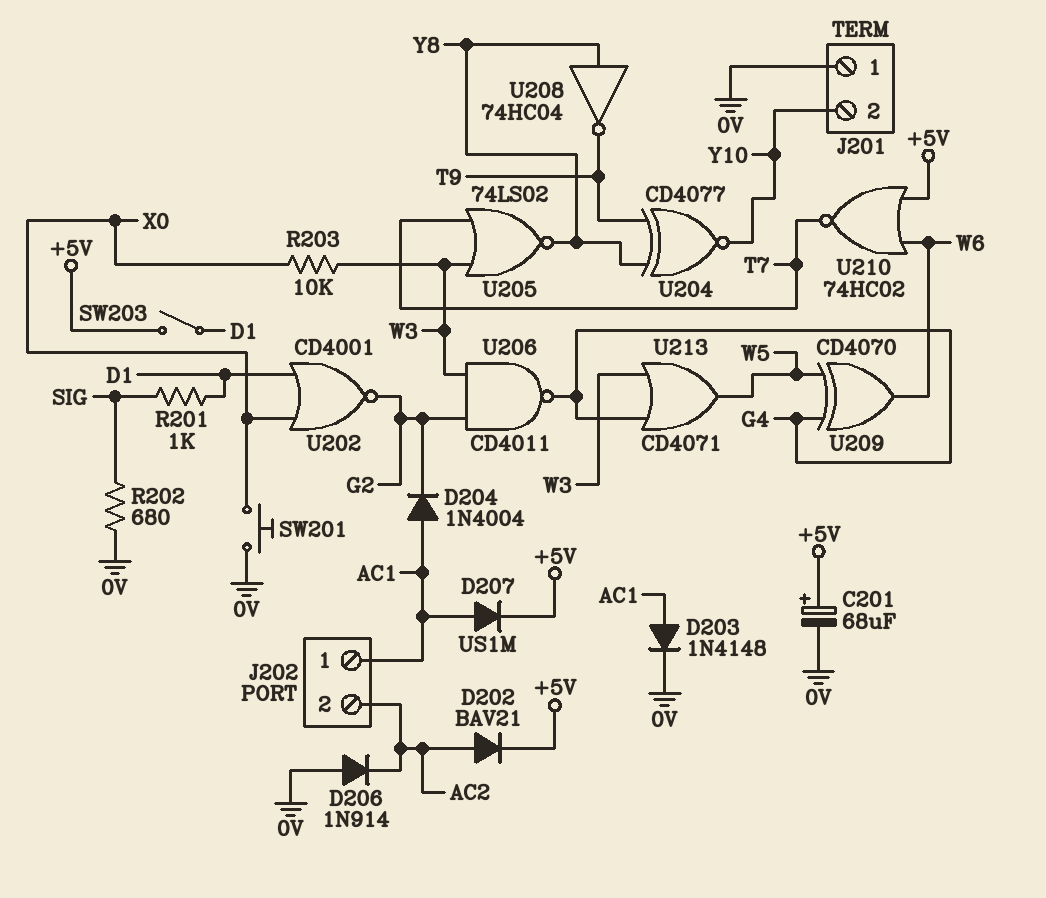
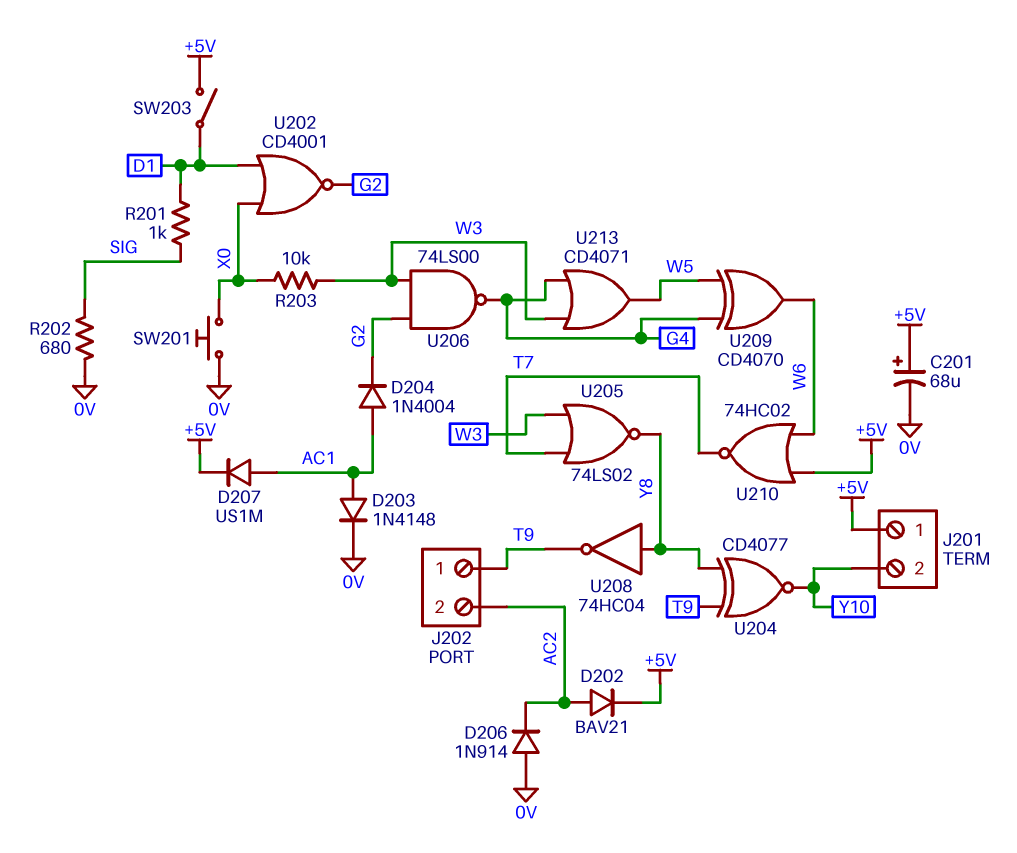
J201 pin 1: 0V -> +5V
J202 pin 1: AC1 -> T9
U206: NAND CD4011 (in G2, in W3, out G4) -> NAND 74LS00 (in G2, in W3, out G4)

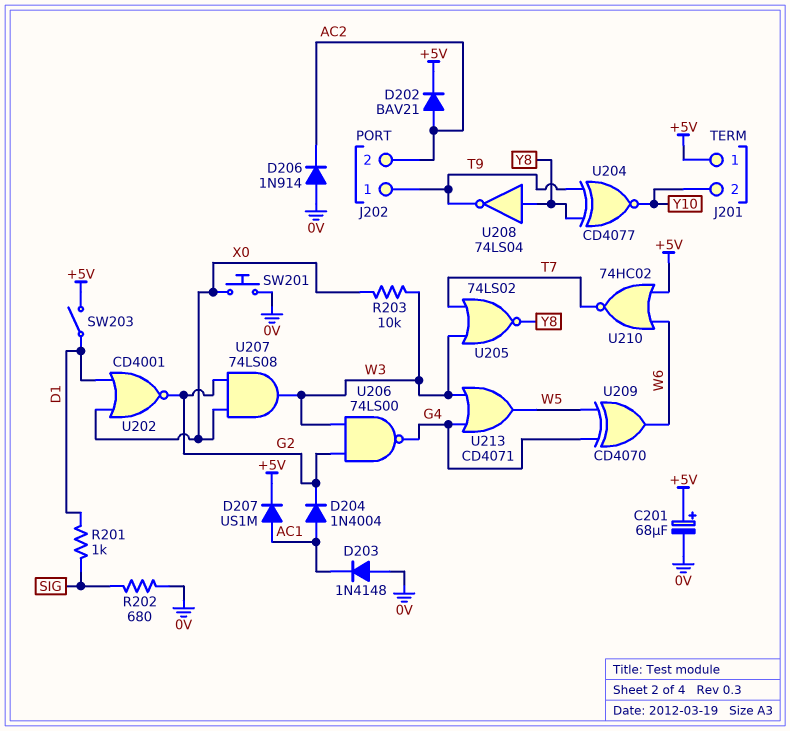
D203: diode 1N4148 (A AC1, K 0V) -> diode 1N4148 (A 0V, K AC1)
U207: none -> AND 74LS08 (in G2, in X0, out W3)
U208: NOT 74HC04 (in Y8, out T9) -> NOT 74LS04 (in Y8, out T9)

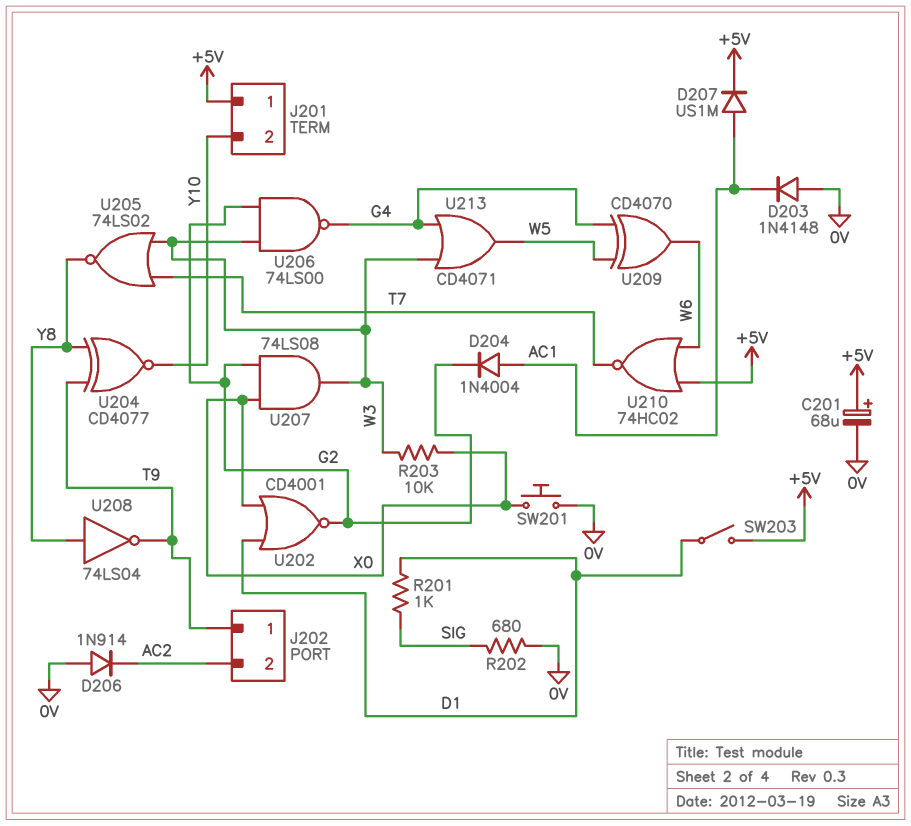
D202: diode BAV21 (A AC2, K +5V) -> none

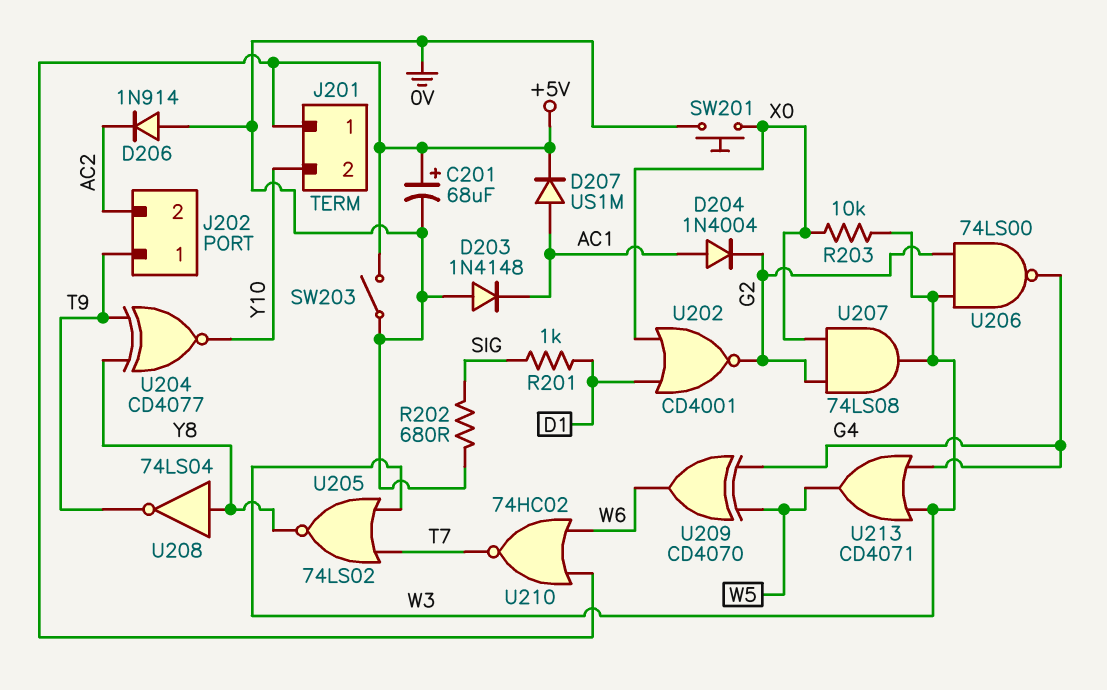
SW203: switch (+5V, D1) -> switch (+5V, 0V)

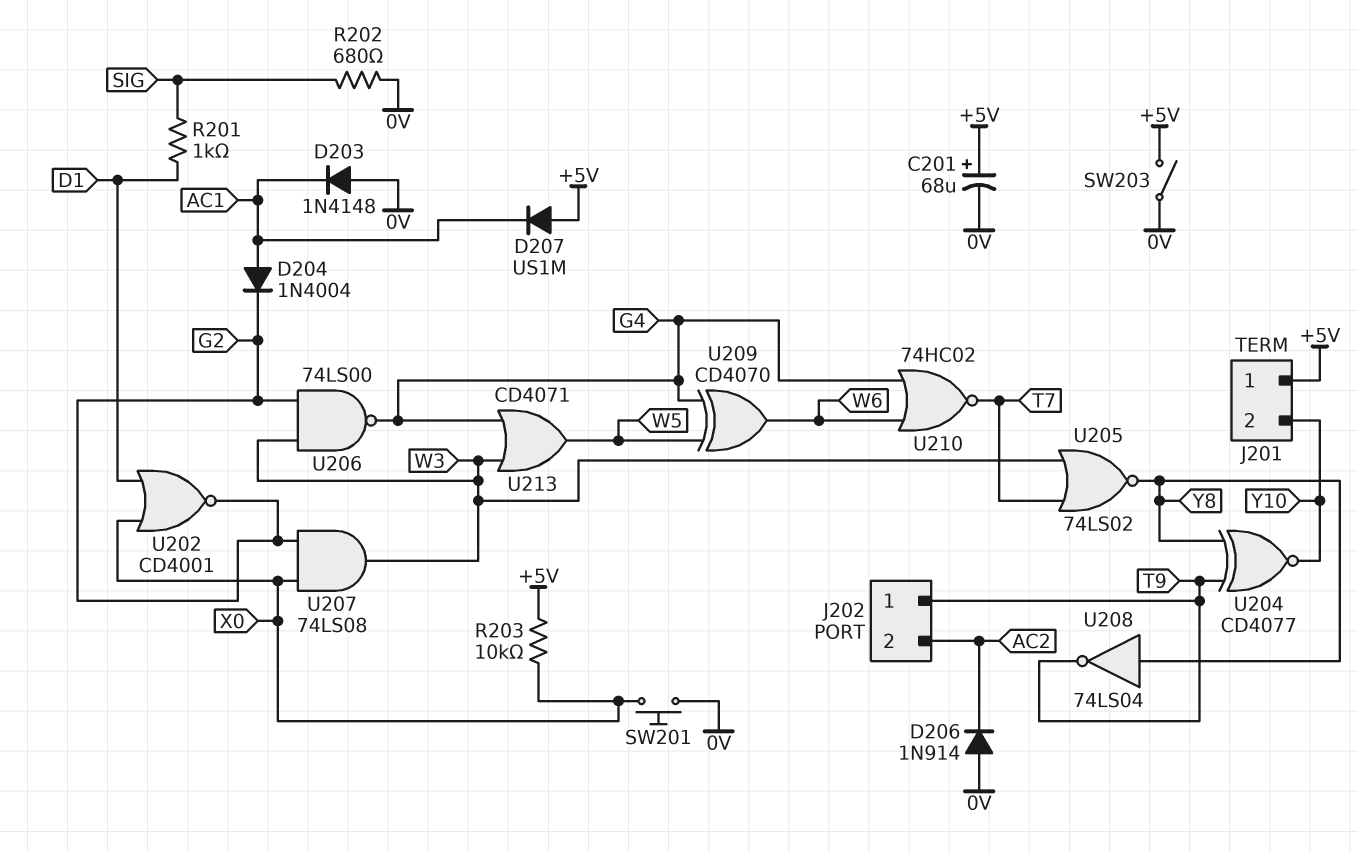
D207: diode US1M (A AC1, K +5V) -> diode US1M (A +5V, K AC1)
R203: 10k (W3, X0) -> 10k (+5V, X0)
U210: NOR 74HC02 (in +5V, in W6, out T7) -> NOR 74HC02 (in G4, in W6, out T7)

